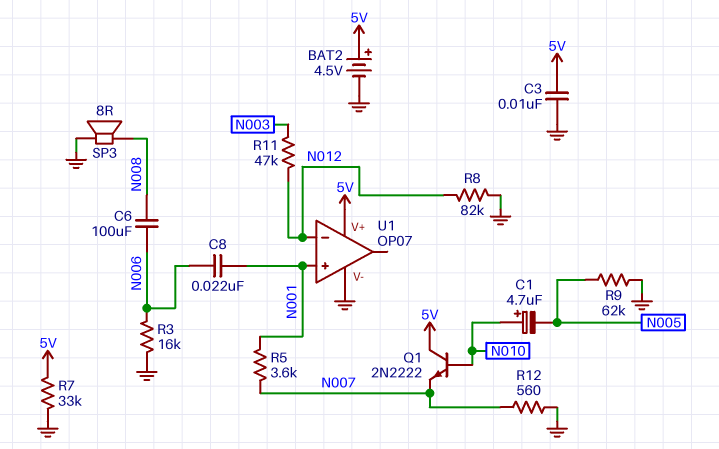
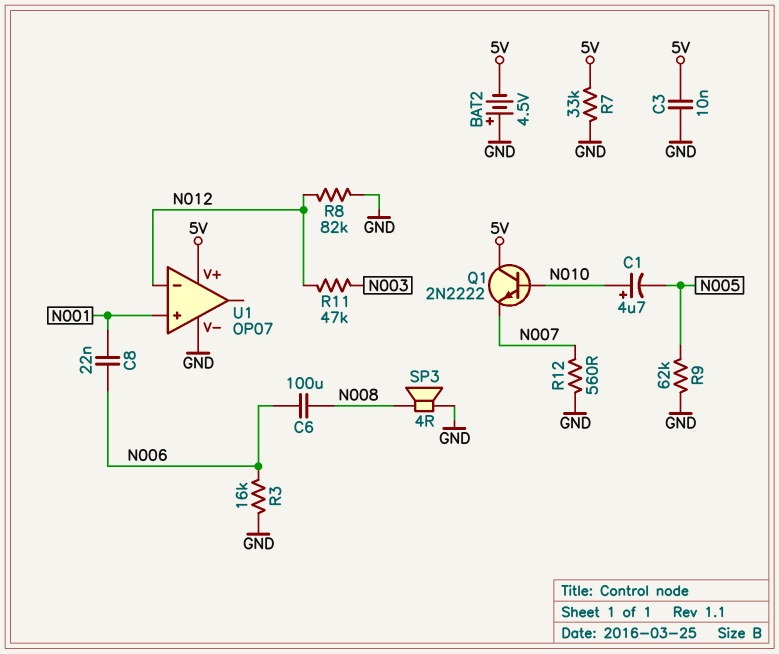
BAT2: 4.5V (plus 5V, minus GND) -> 4.5V (plus GND, minus 5V)
R5: 3.6k (N001, N007) -> none
SP3: speaker 8R (GND, N008) -> speaker 4R (GND, N008)

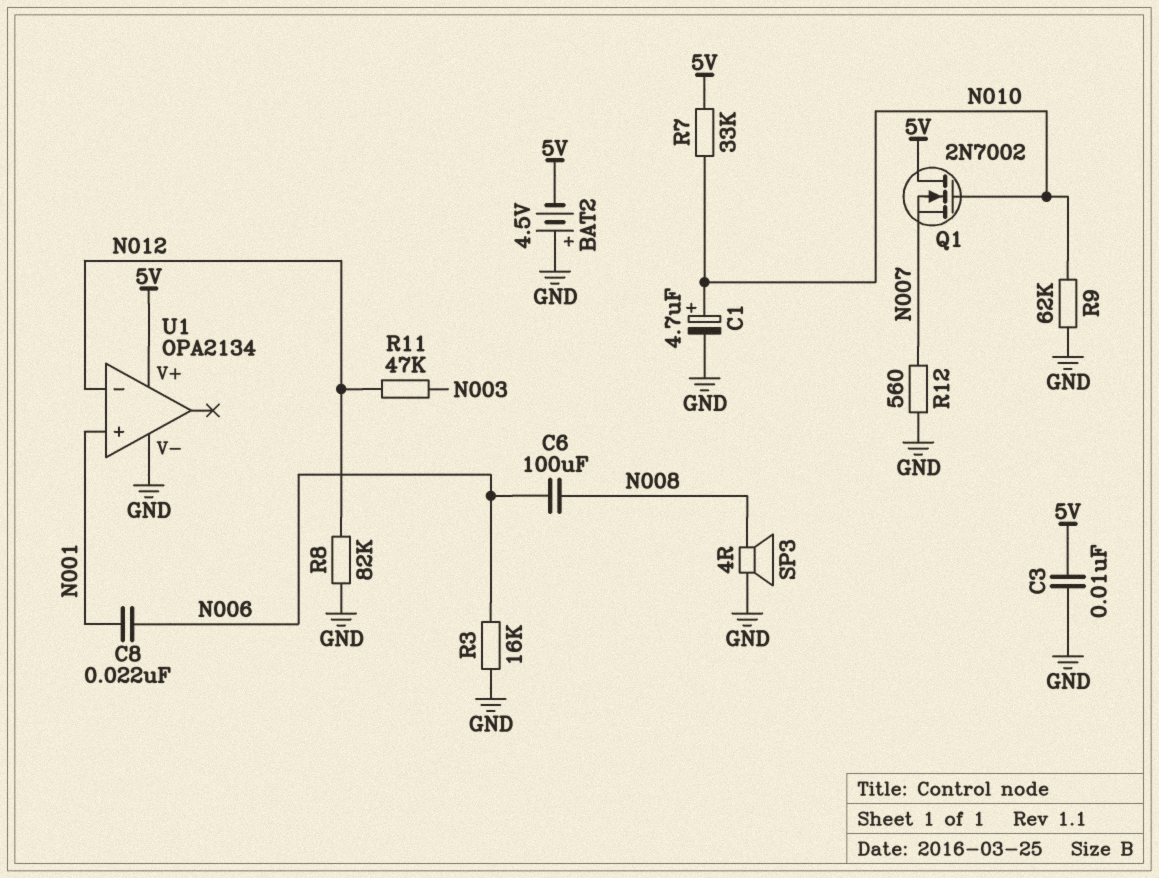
C1: 4.7uF (plus N010, minus N005) -> 4.7uF (plus N010, minus GND)
Q1: NPN 2N2222 (B N010, C 5V, E N007) -> NMOS 2N7002 (G N010, D 5V, S N007)
R7: 33k (5V, GND) -> 33k (5V, N010)
R9: 62k (GND, N005) -> 62k (GND, N010)
U1: OP07 -> OPA2134

